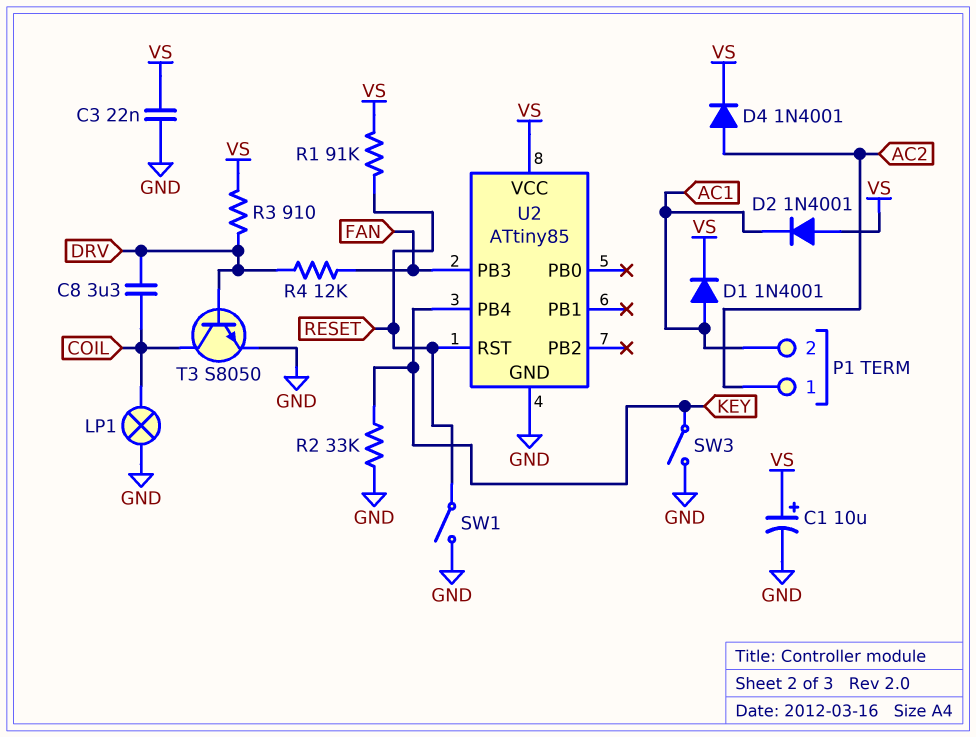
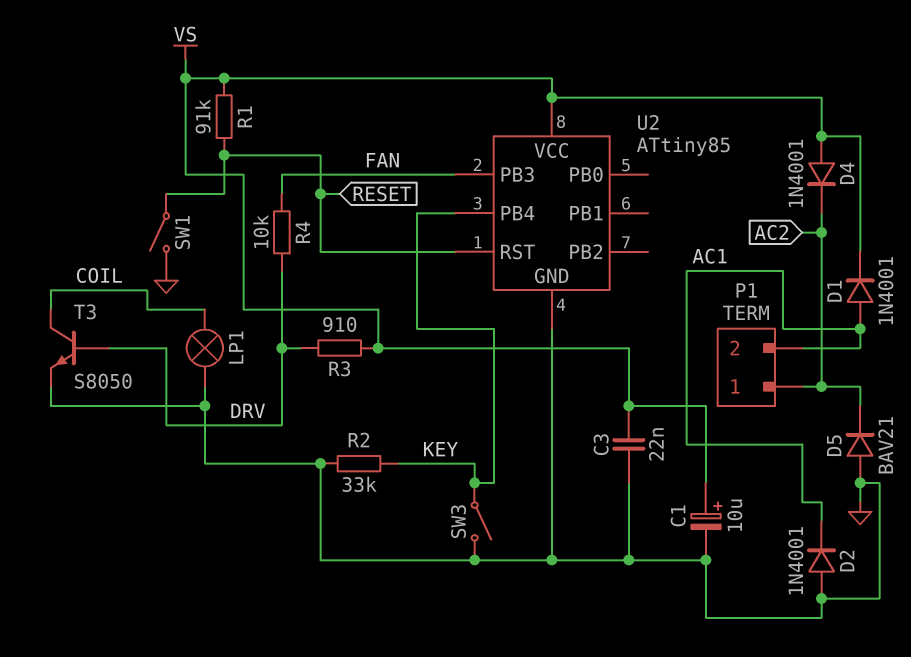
C8: 3.3uF (COIL, DRV) -> none
D2: diode 1N4001 (A VS, K AC1) -> diode 1N4001 (A GND, K AC1)
D4: diode 1N4001 (A AC2, K VS) -> diode 1N4001 (A VS, K AC2)
D5: none -> diode BAV21 (A GND, K AC2)
R4: 12k (DRV, FAN) -> 10k (DRV, FAN)

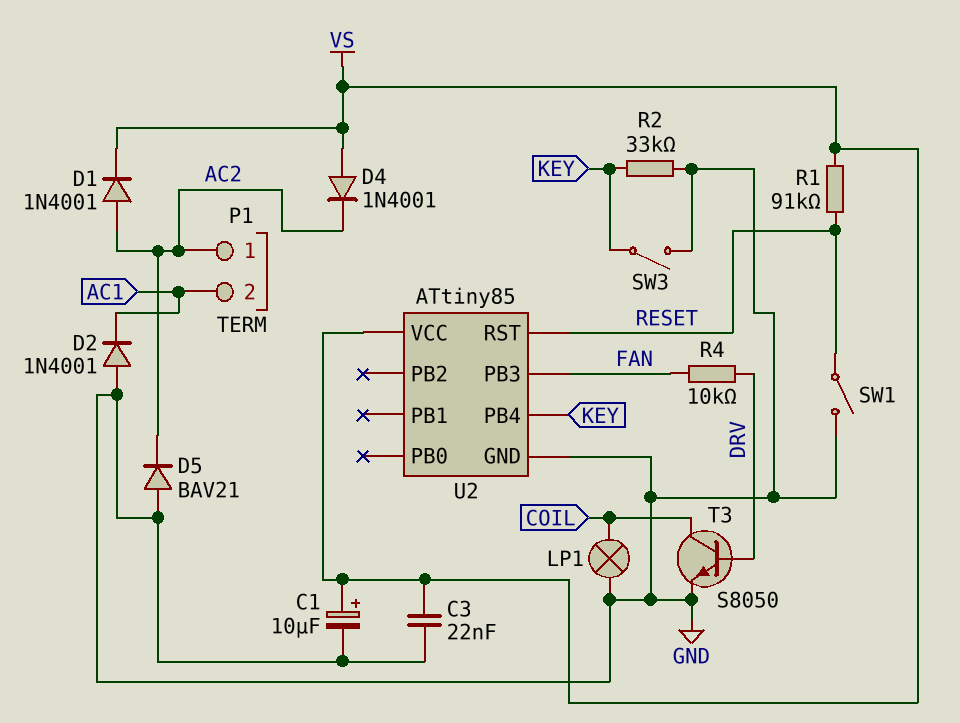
D1: diode 1N4001 (A AC1, K VS) -> diode 1N4001 (A AC2, K VS)
R3: 910 (DRV, VS) -> none

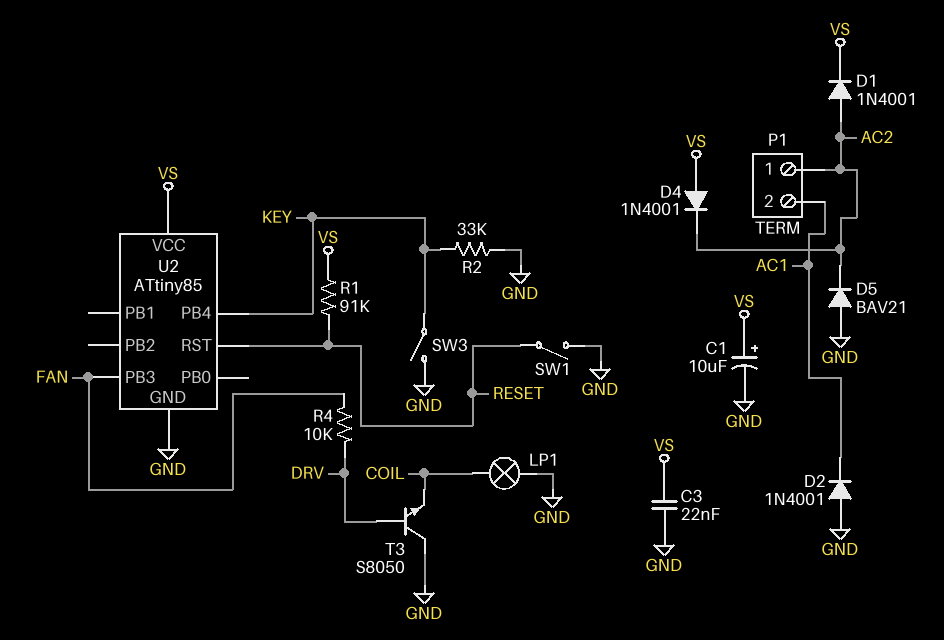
T3: NPN S8050 (B DRV, C COIL, E GND) -> NPN S8050 (B DRV, C GND, E COIL)

